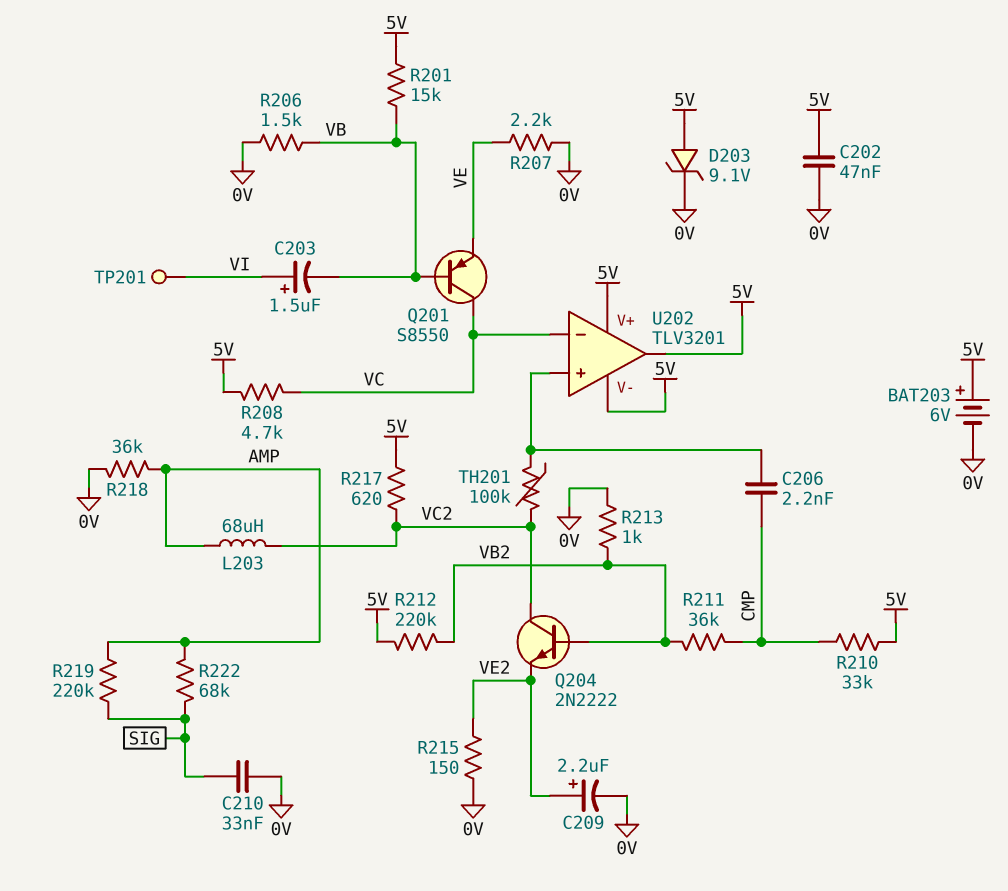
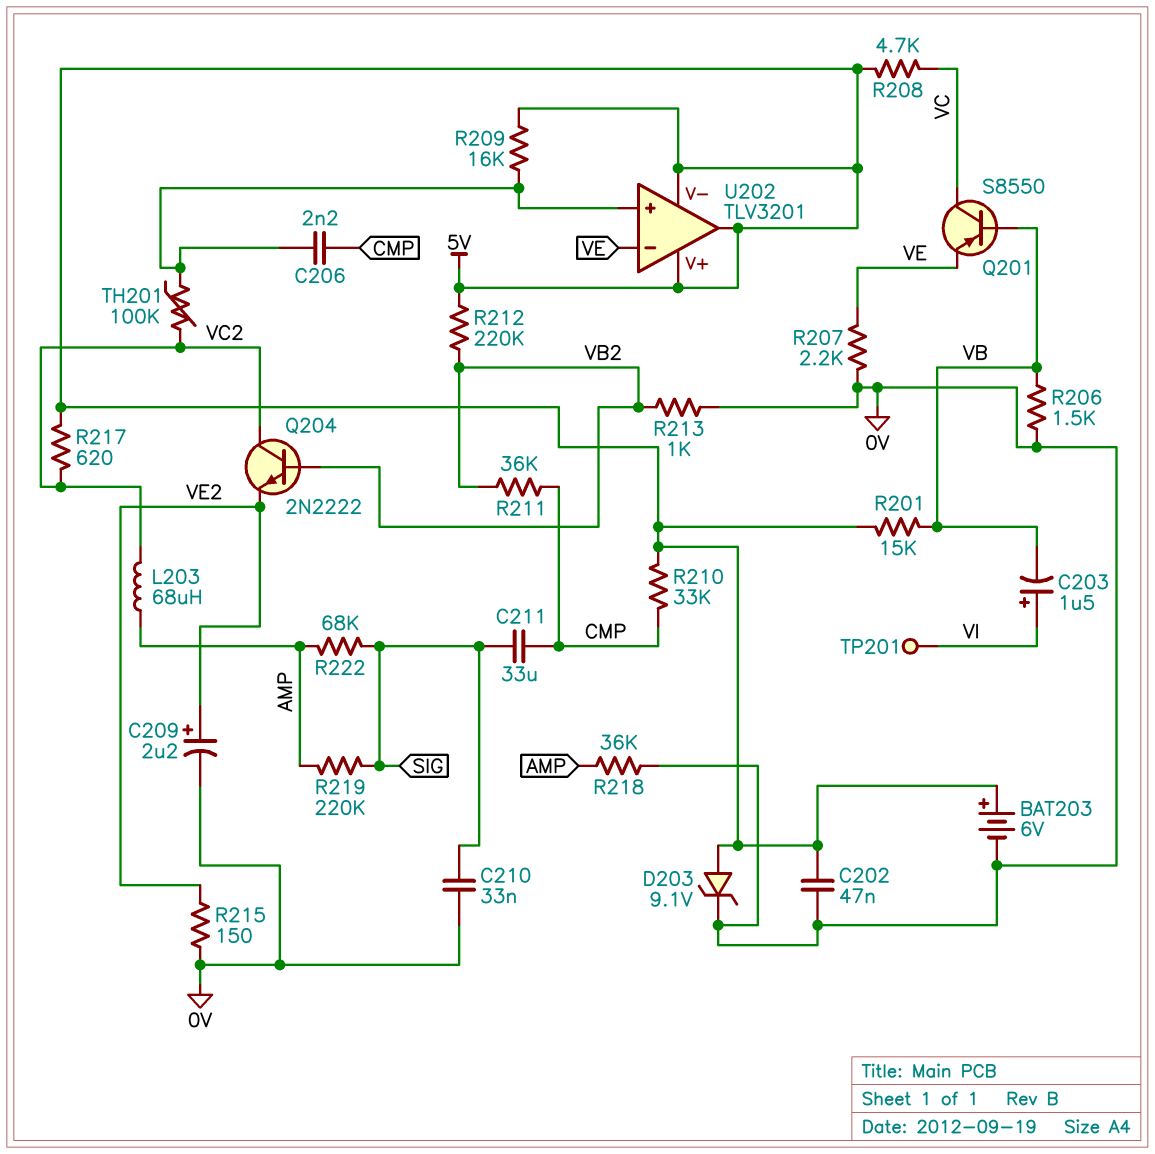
C211: none -> 33uF (CMP, SIG)
R209: none -> 16k (5V, U202/in+)
U202 pin in-: VC -> VE

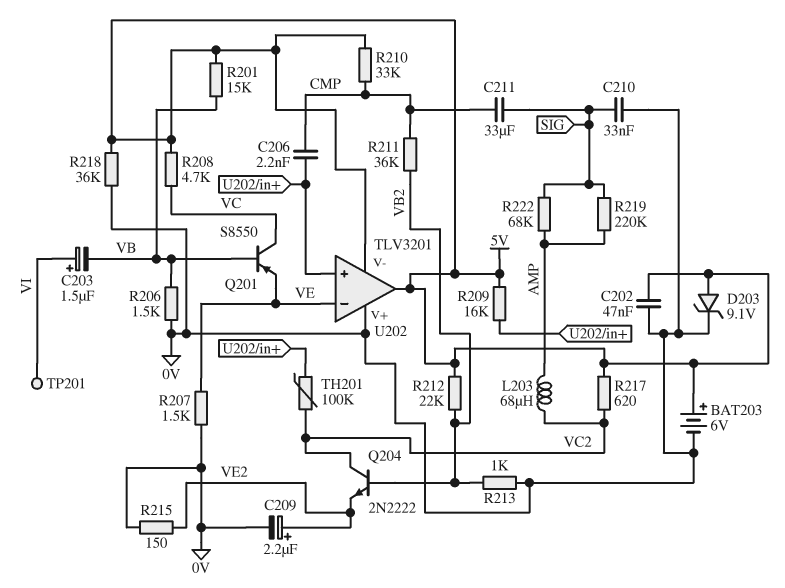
R207: 2.2k (0V, VE) -> 1.5k (0V, VE)
R212: 220k (5V, VB2) -> 22k (5V, VB2)
R218: 36k (0V, AMP) -> 36k (0V, 5V)
U202 pin V+: 5V -> 0V

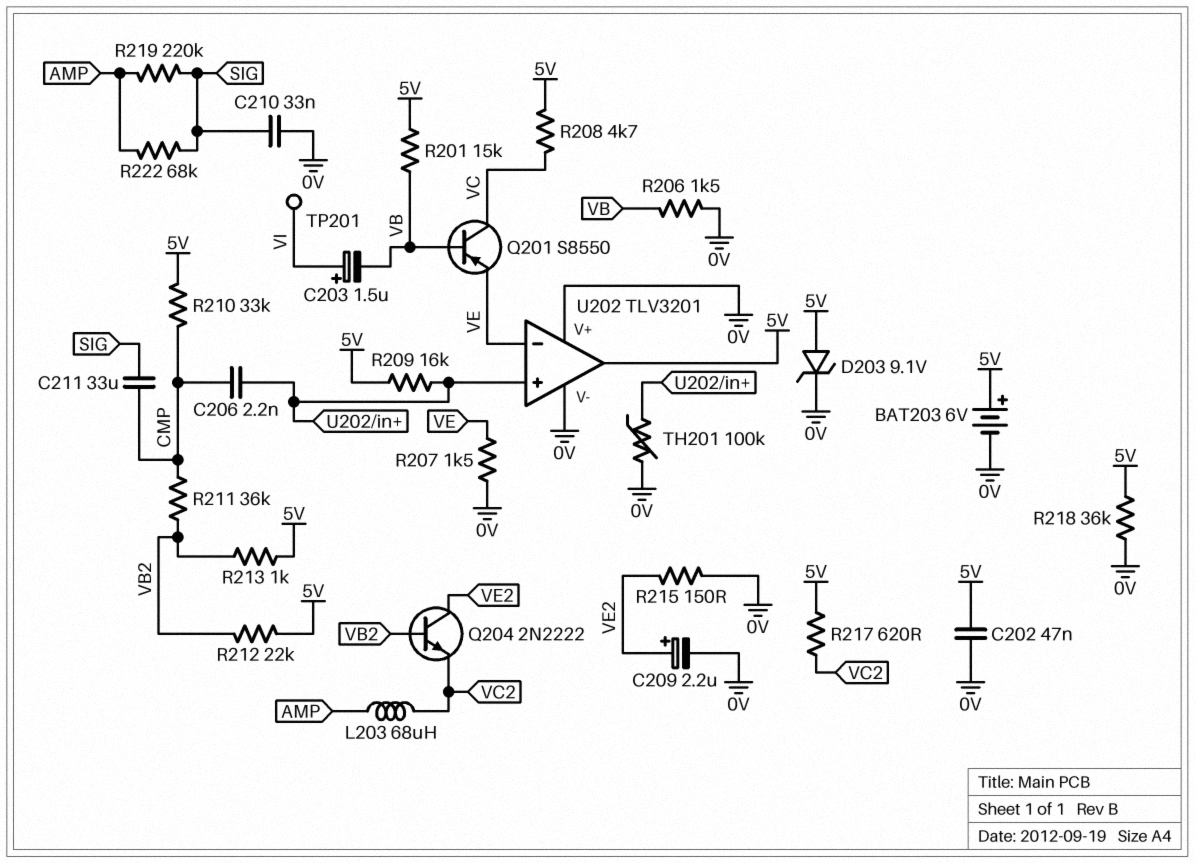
Q204: NPN 2N2222 (B VB2, C VC2, E VE2) -> NPN 2N2222 (B VB2, C VE2, E VC2)
R213: 1k (0V, VB2) -> 1k (5V, VB2)
TH201: 100k (U202/in+, VC2) -> 100k (0V, U202/in+)
U202 pin V-: 5V -> 0V

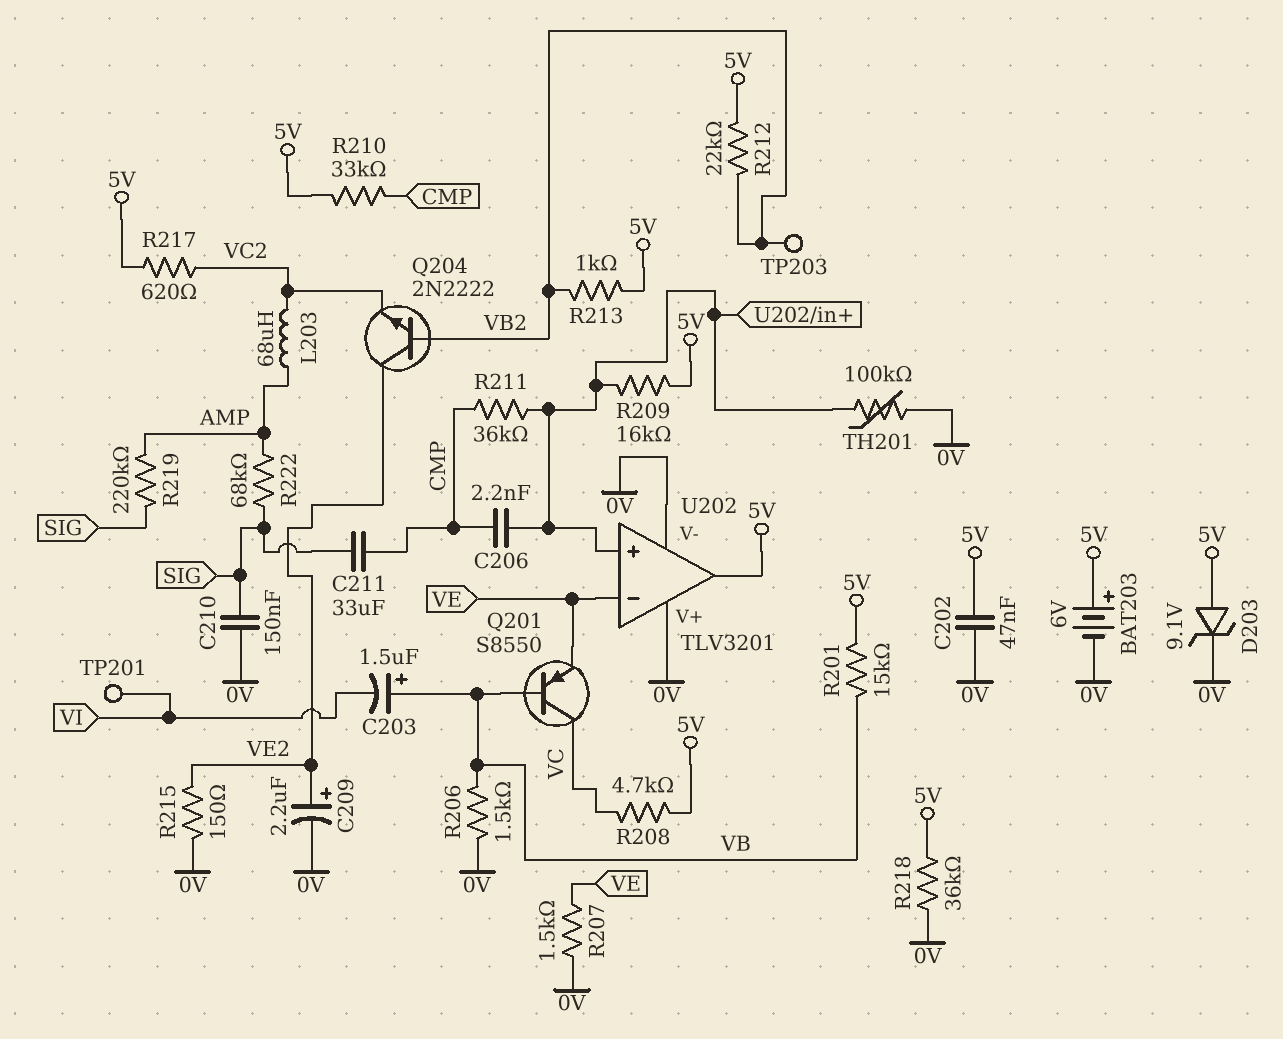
C203: 1.5uF (plus VI, minus VB) -> 1.5uF (plus VB, minus VI)
C210: 33nF (0V, SIG) -> 150nF (0V, SIG)
R211: 36k (CMP, VB2) -> 36k (CMP, U202/in+)
TP203: none -> test point (VB2)

